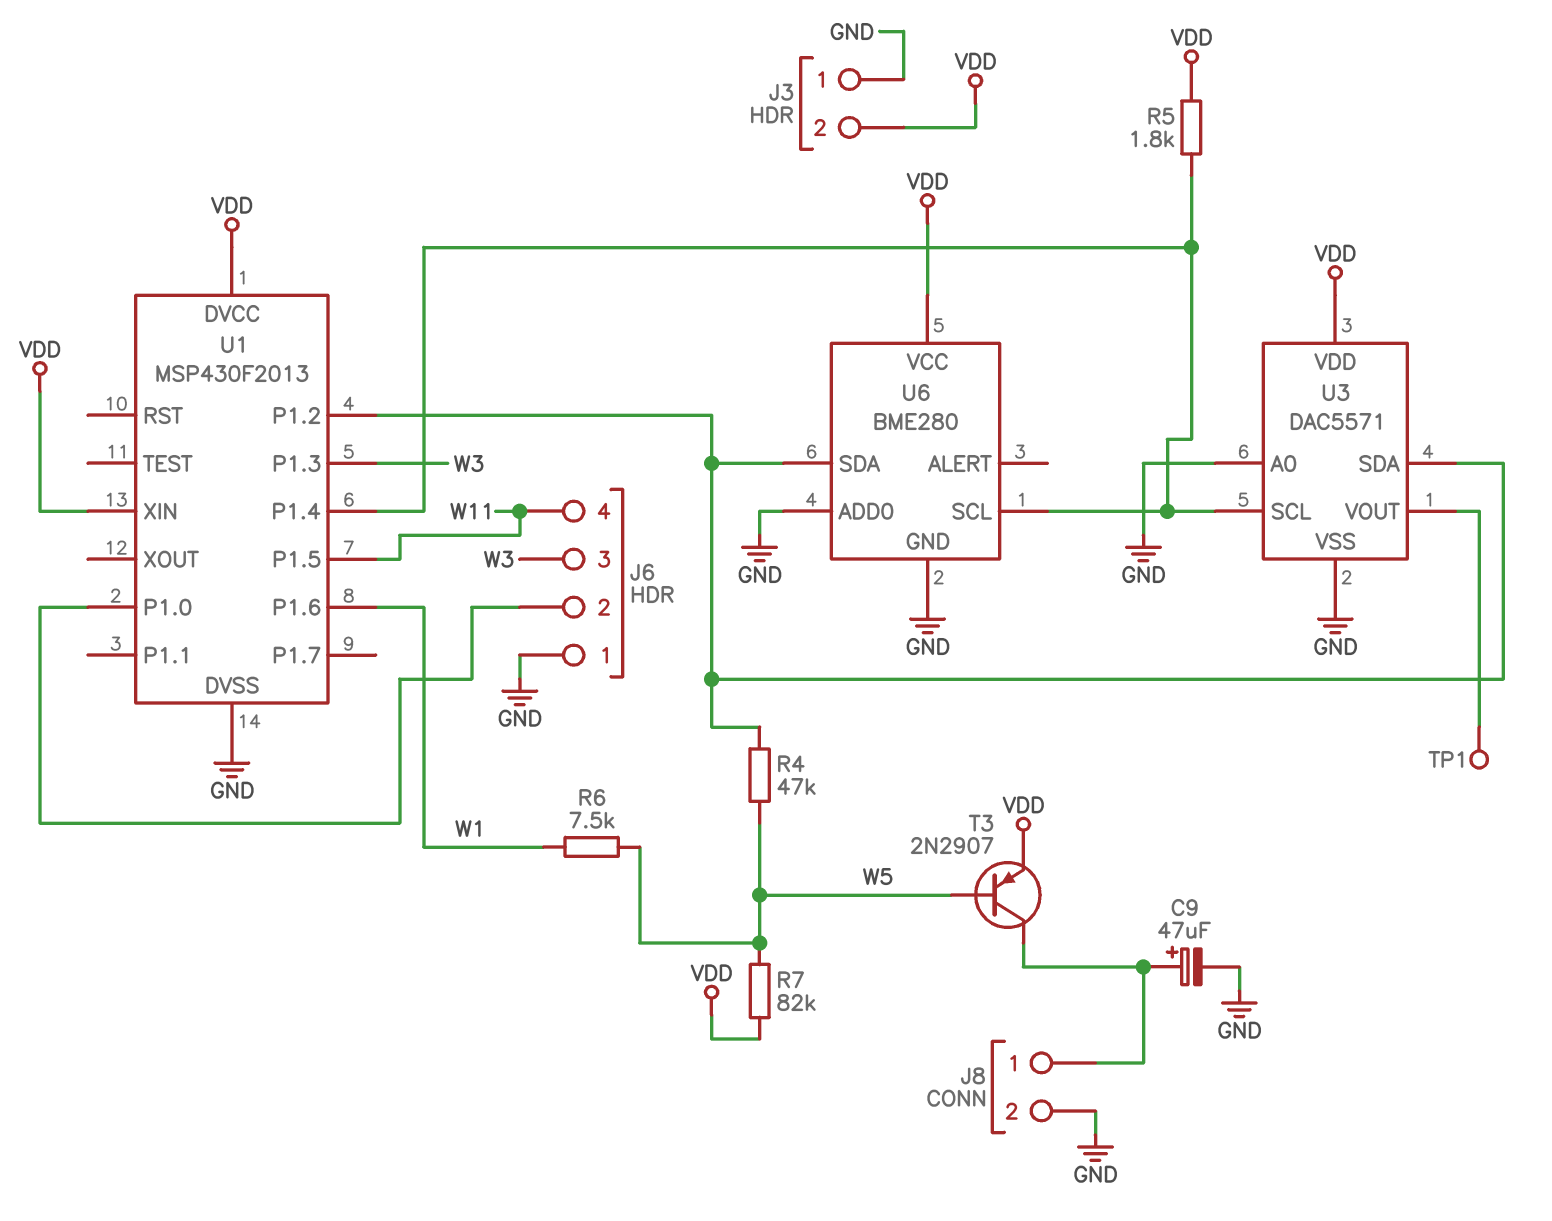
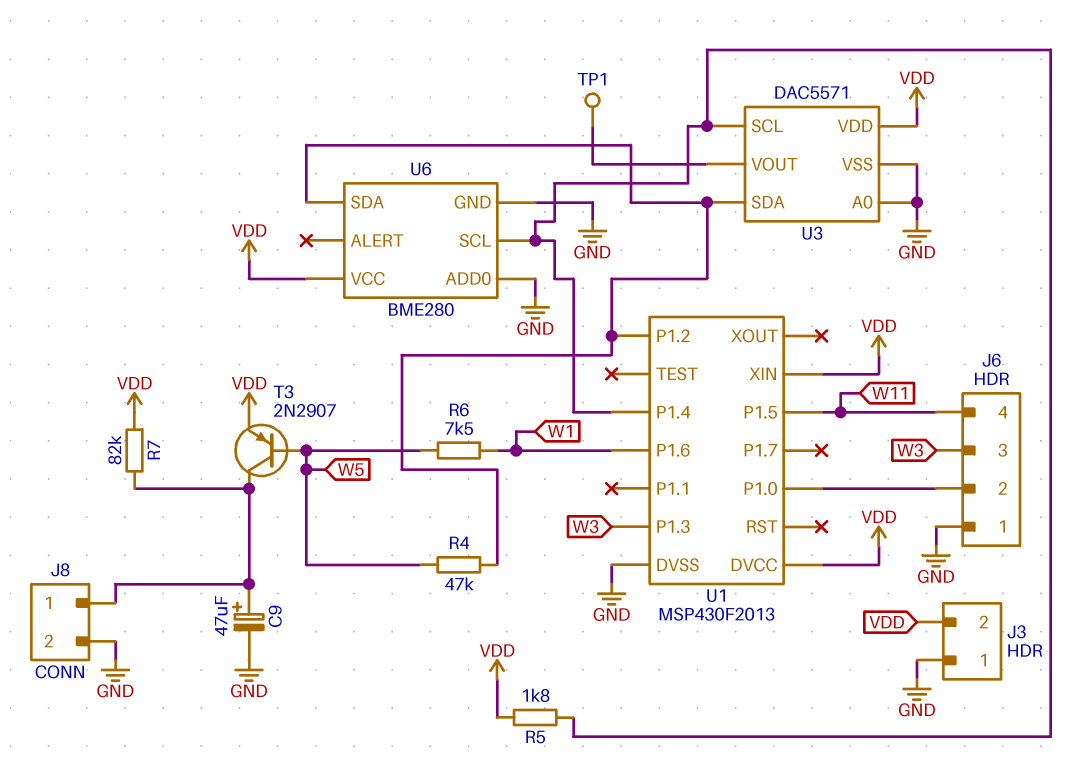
R7: 82k (VDD, W5) -> 82k (J8/1, VDD)

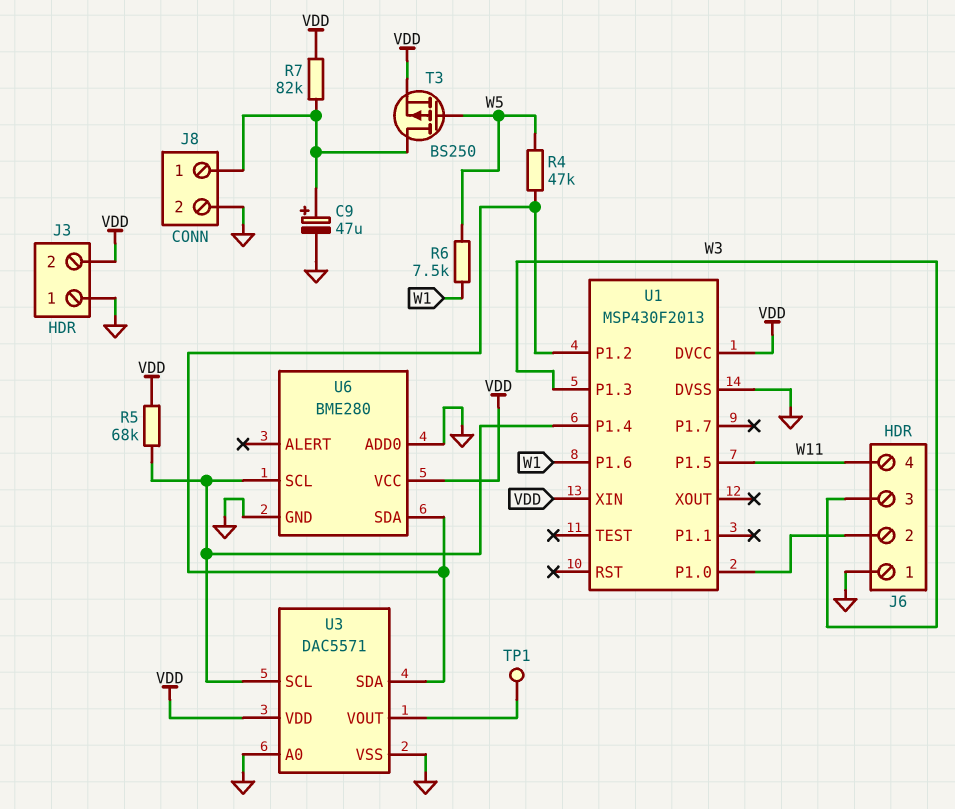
R5: 1.8k (U1/P1.4, VDD) -> 68k (U1/P1.4, VDD)
T3: PNP 2N2907 (B W5, C J8/1, E VDD) -> PMOS BS250 (G W5, D J8/1, S VDD)

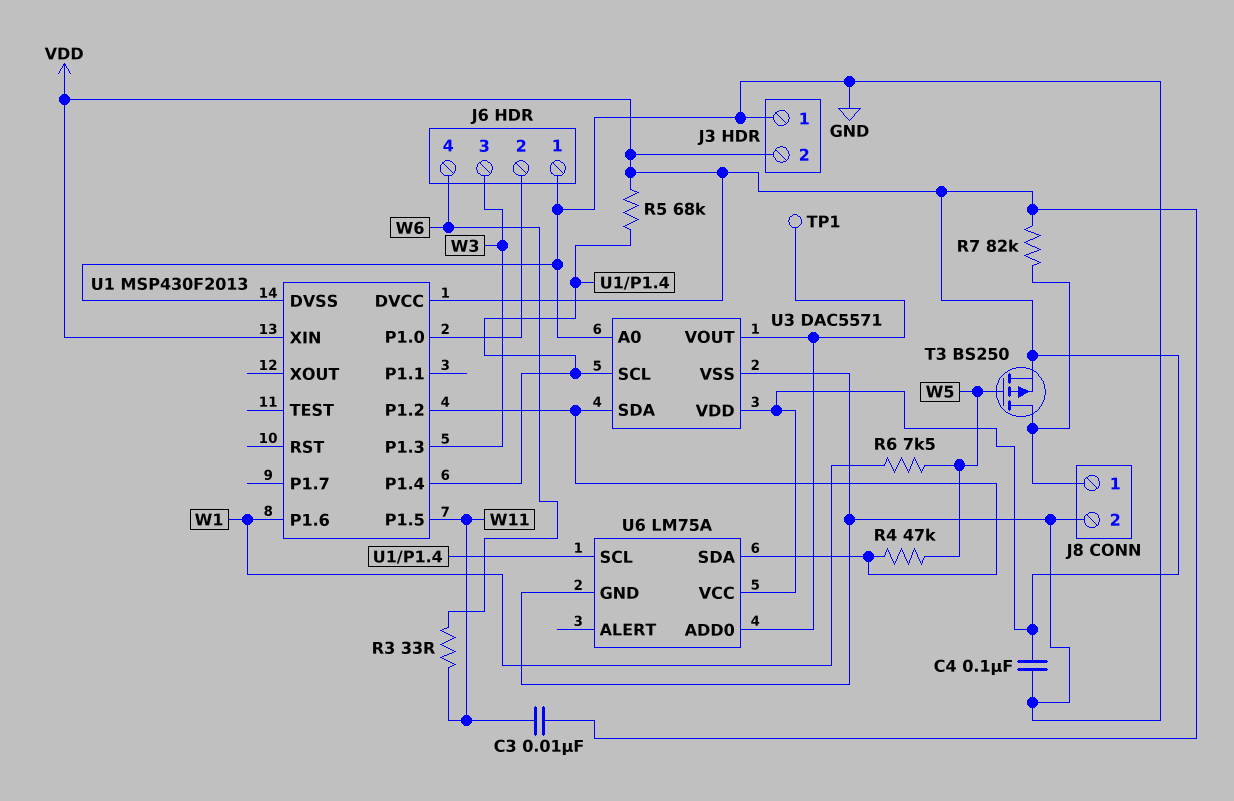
C3: none -> 10nF (VDD, W11)
C4: none -> 100nF (GND, VDD)
C9: 47uF (plus J8/1, minus GND) -> none
J6 pin 4: W11 -> W6
R3: none -> 33 (W6, W11)
U6: BME280 -> LM75A
U6 pin ADD0: GND -> U3/VOUT

